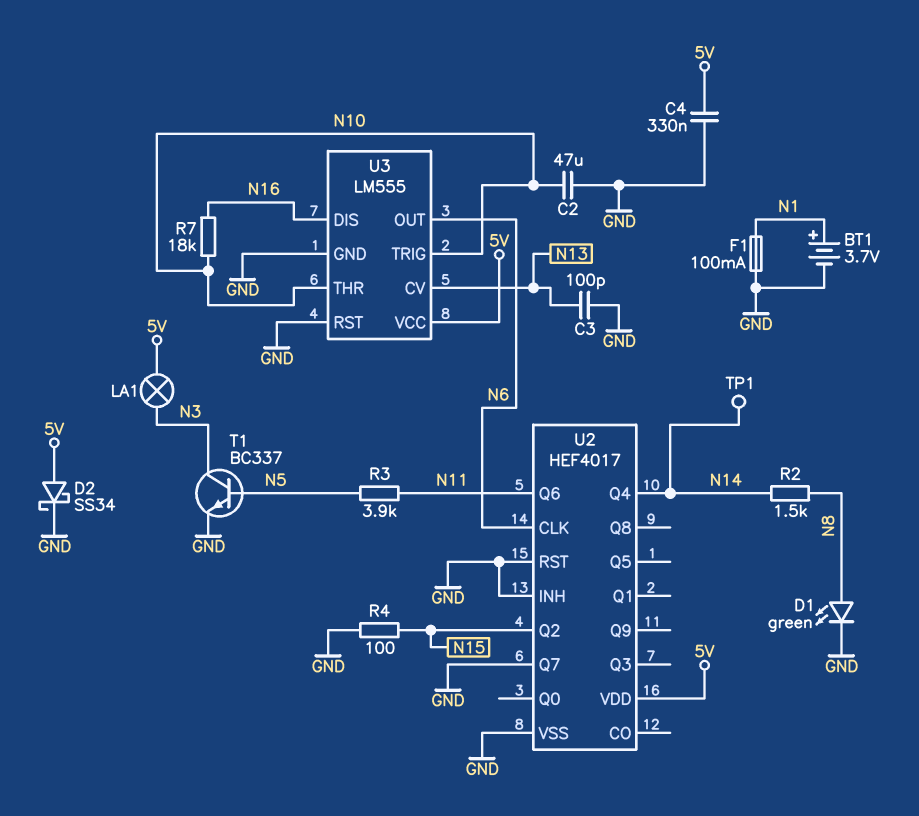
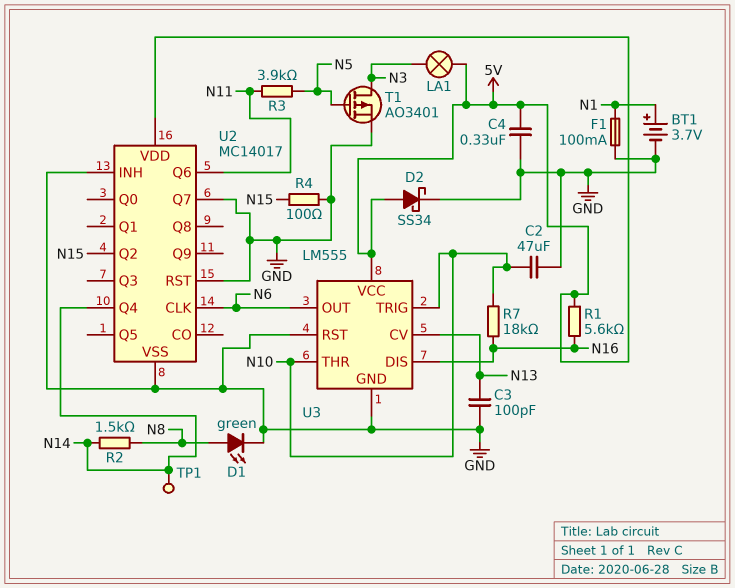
R1: none -> 5.6k (5V, N16)
T1: NPN BC337 (B N5, C N3, E GND) -> PMOS AO3401 (G N5, D N3, S GND)
U2: HEF4017 -> MC14017

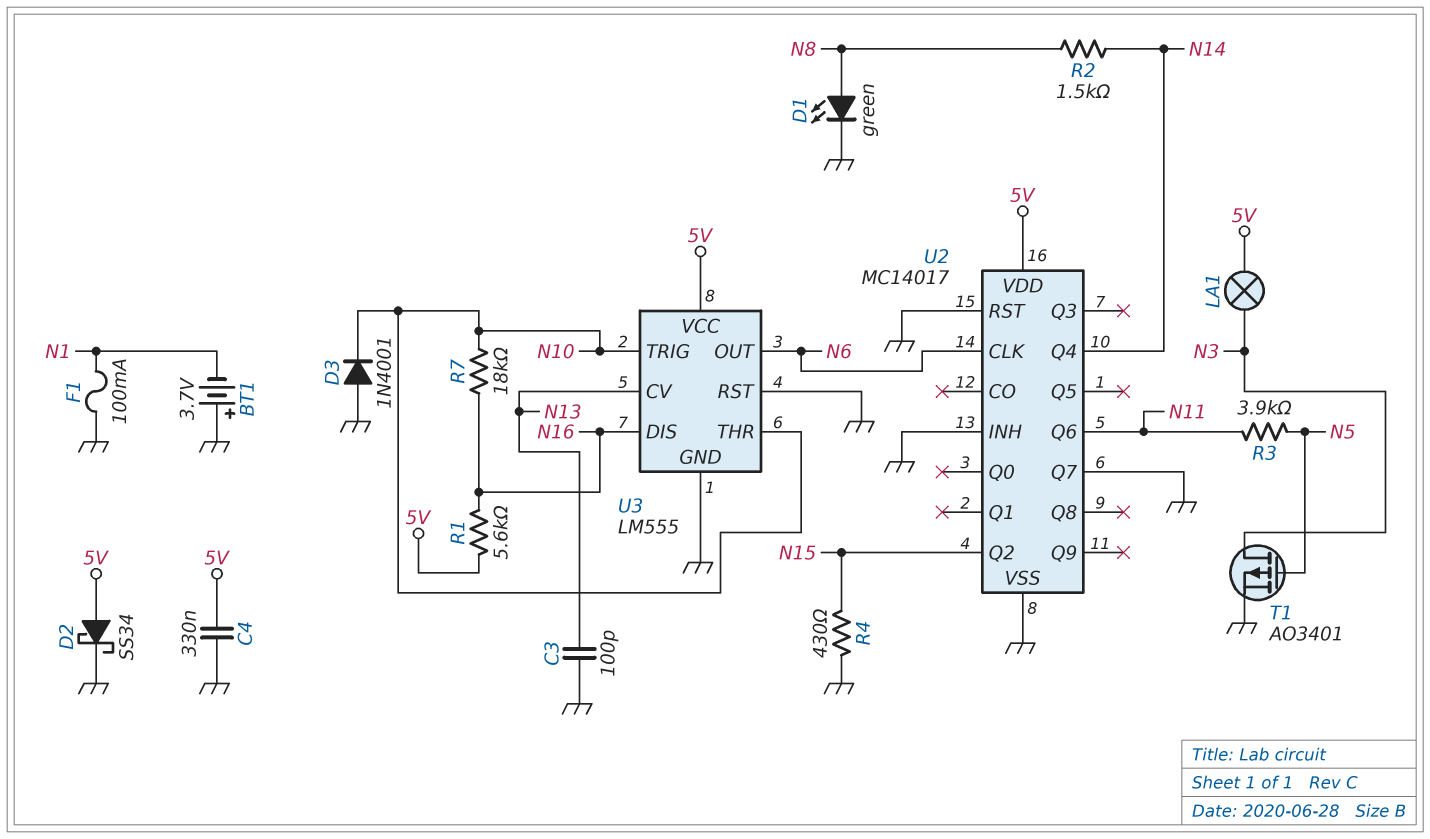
BT1: 3.7V (plus N1, minus GND) -> 3.7V (plus GND, minus N1)
C2: 47uF (GND, N10) -> none
D3: none -> diode 1N4001 (A GND, K N10)
R4: 100 (GND, N15) -> 430 (GND, N15)
TP1: test point (N14) -> none

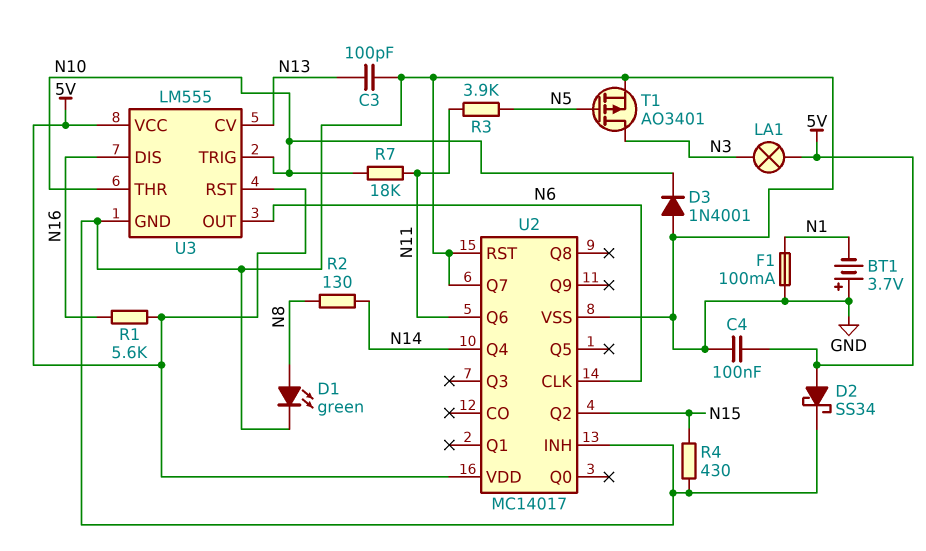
C4: 330nF (5V, GND) -> 100nF (5V, GND)
R2: 1.5k (N8, N14) -> 130 (N8, N14)
R7: 18k (N10, N16) -> 18k (N10, N11)
U3 pin RST: GND -> 5V

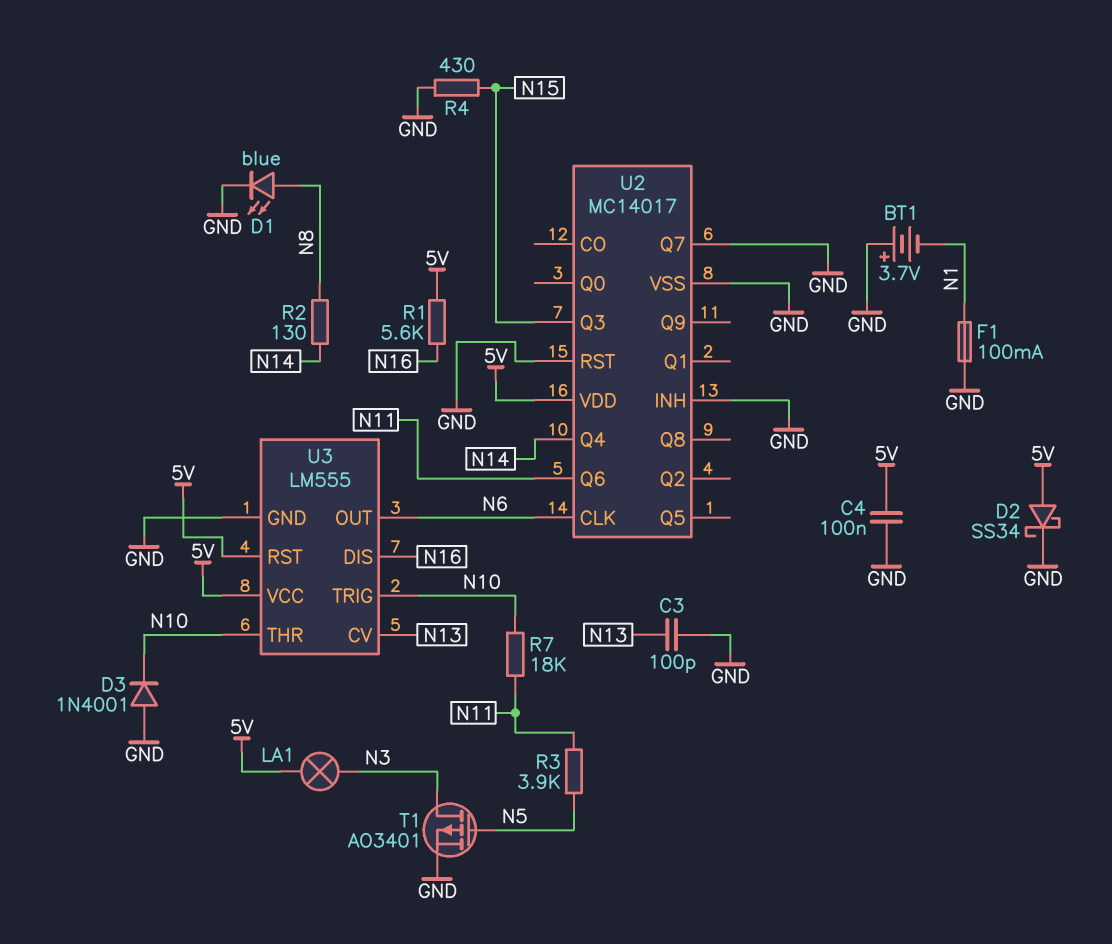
D1: LED green (A N8, K GND) -> LED blue (A N8, K GND)
U2 pin Q2: N15 -> none
U2 pin Q3: none -> N15

